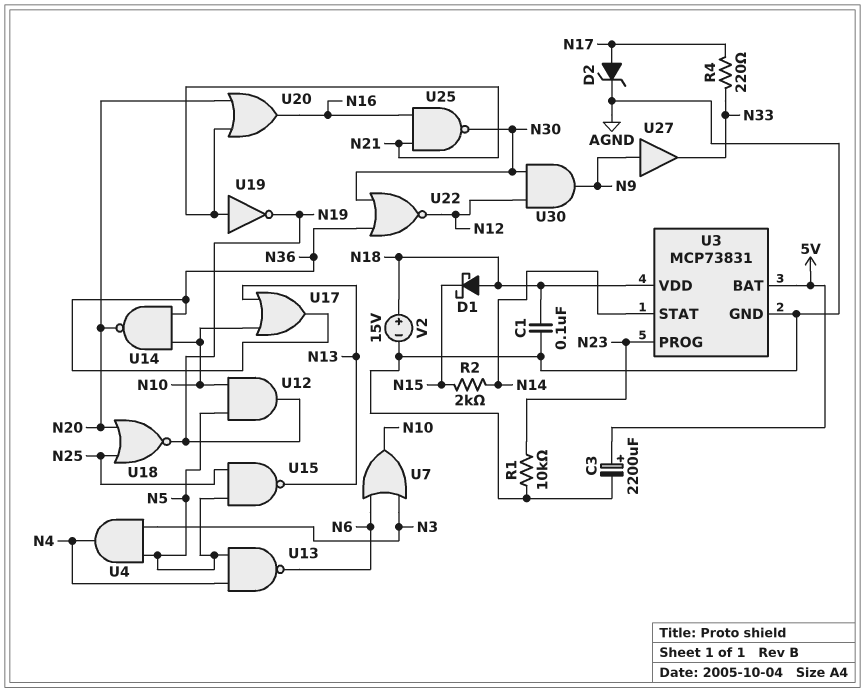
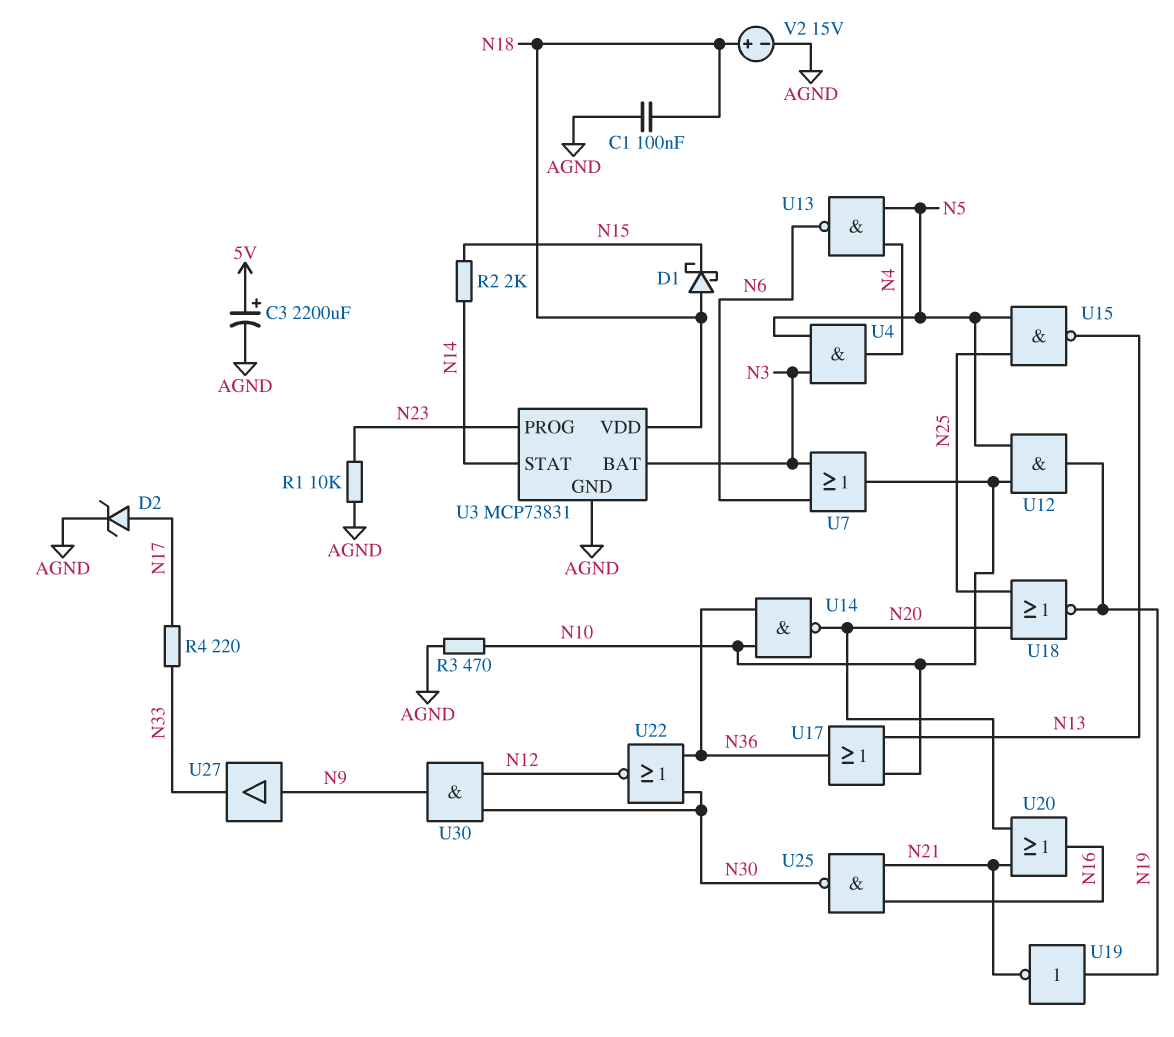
R3: none -> 470 (AGND, N10)
U3 pin BAT: 5V -> N3
U19: NOT (in N21, out N19) -> NOT (in N19, out N21)

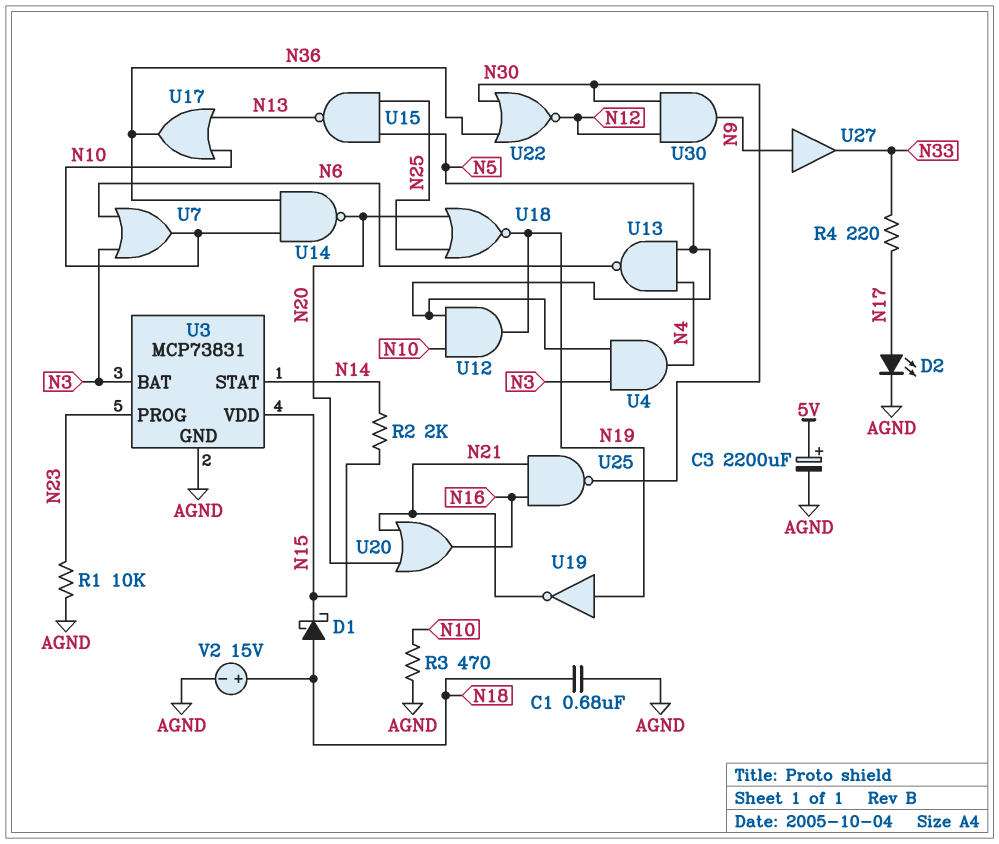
C1: 100nF (AGND, N18) -> 680nF (AGND, N18)
D2: zener (A N17, K AGND) -> LED (A N17, K AGND)
U3 pin VDD: N18 -> N15

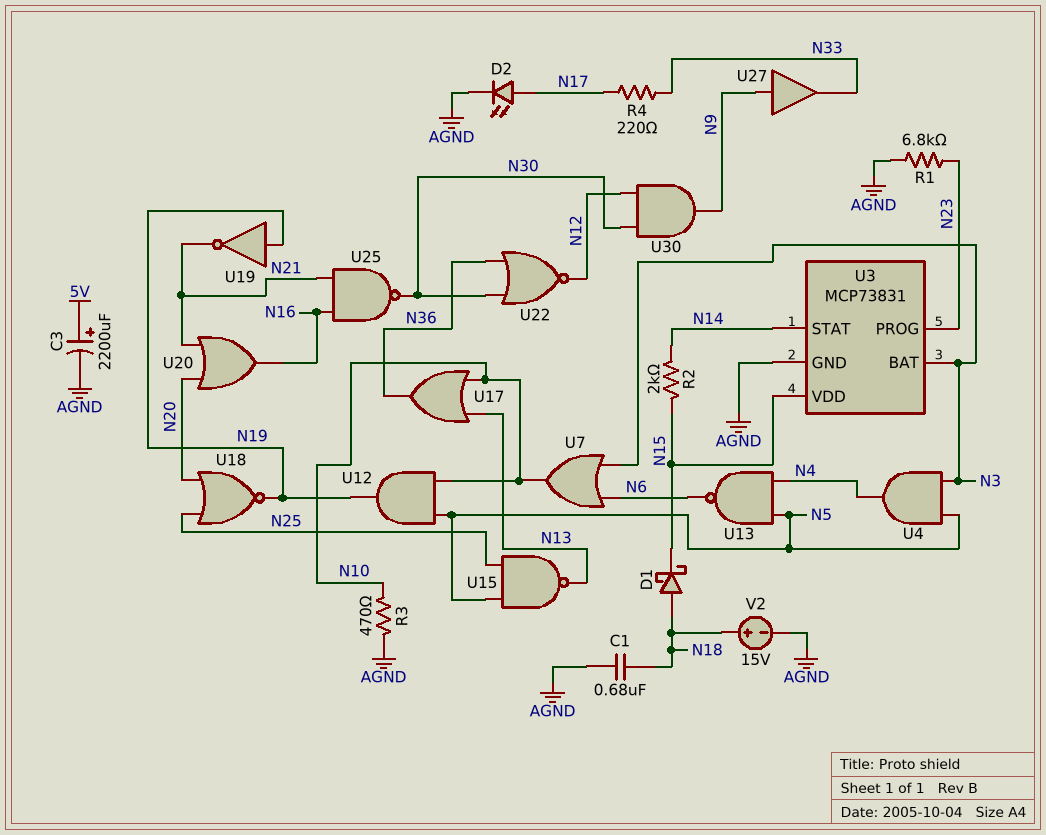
R1: 10k (AGND, N23) -> 6.8k (AGND, N23)
U14: NAND (in N10, in N36, out N20) -> none

